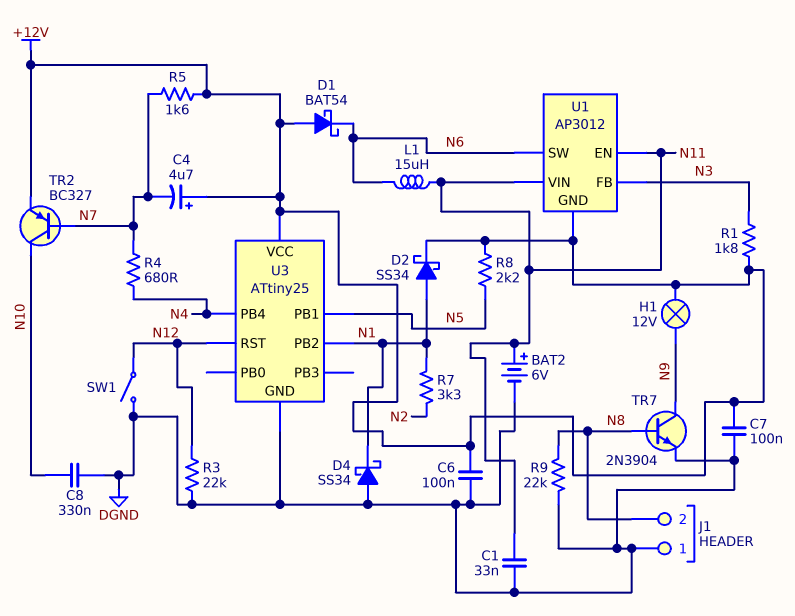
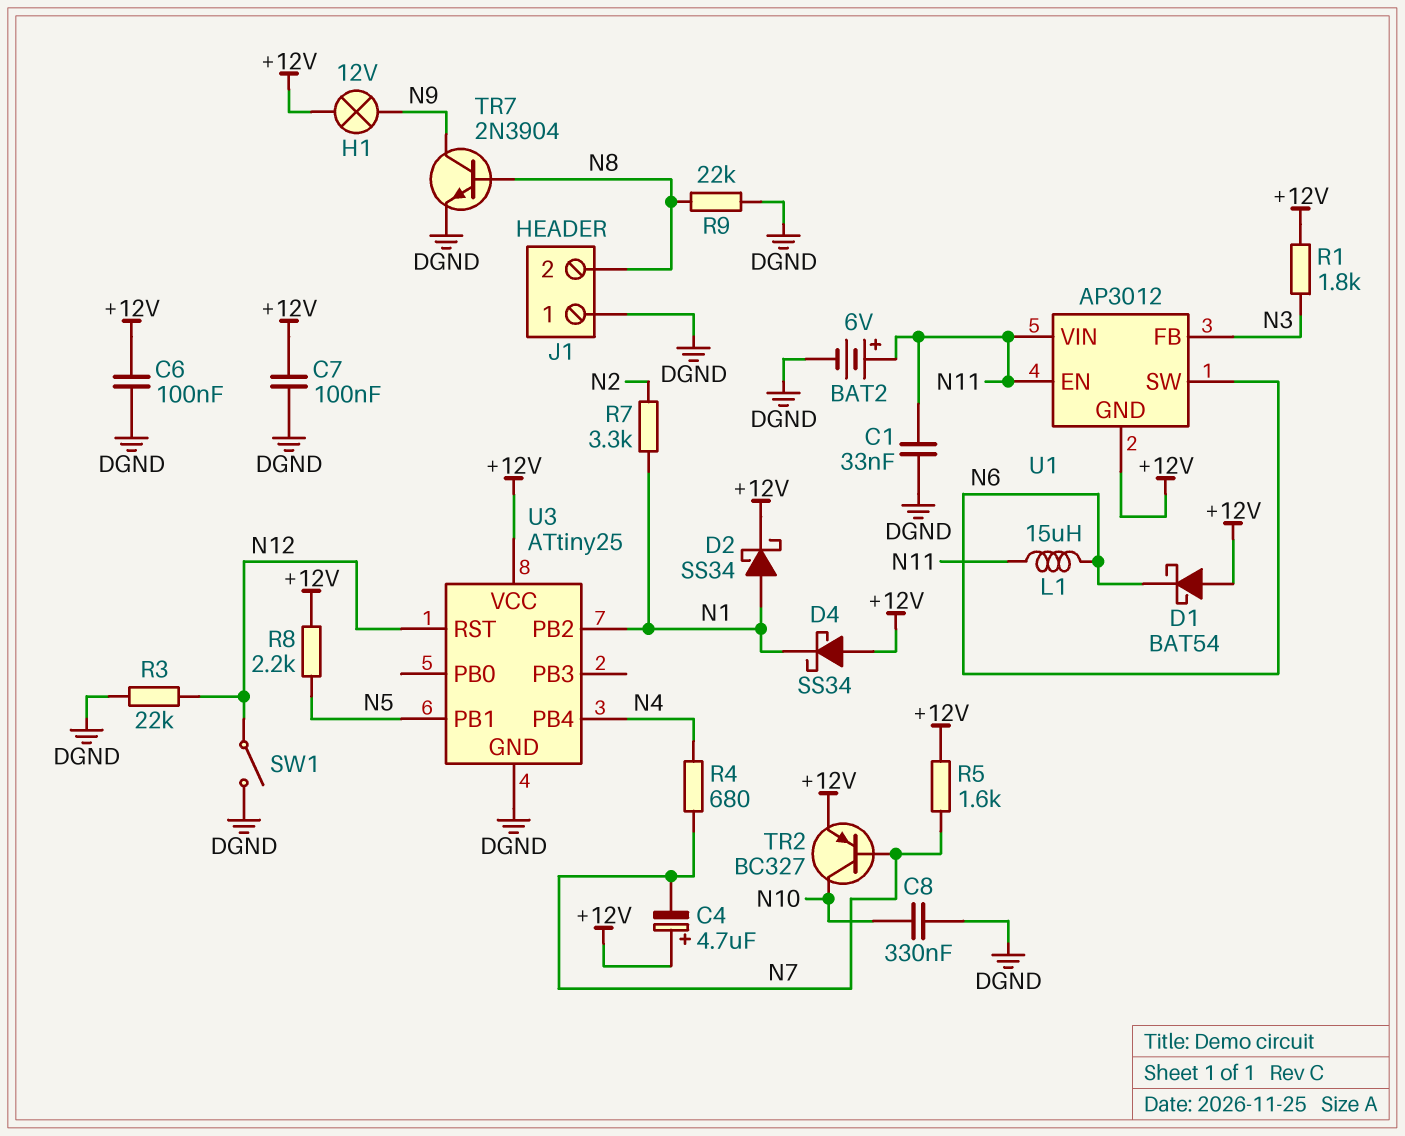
D4: schottky SS34 (A DGND, K N1) -> schottky SS34 (A +12V, K N1)

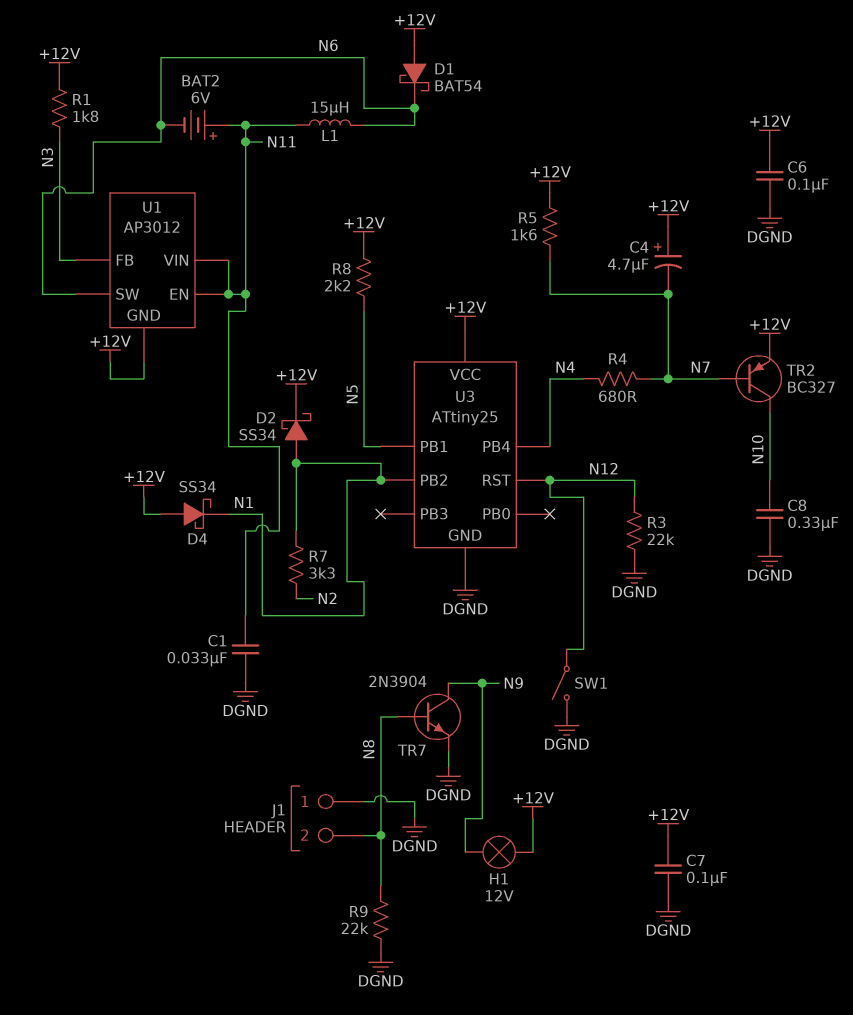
BAT2: 6V (plus N11, minus DGND) -> 6V (plus N11, minus N6)

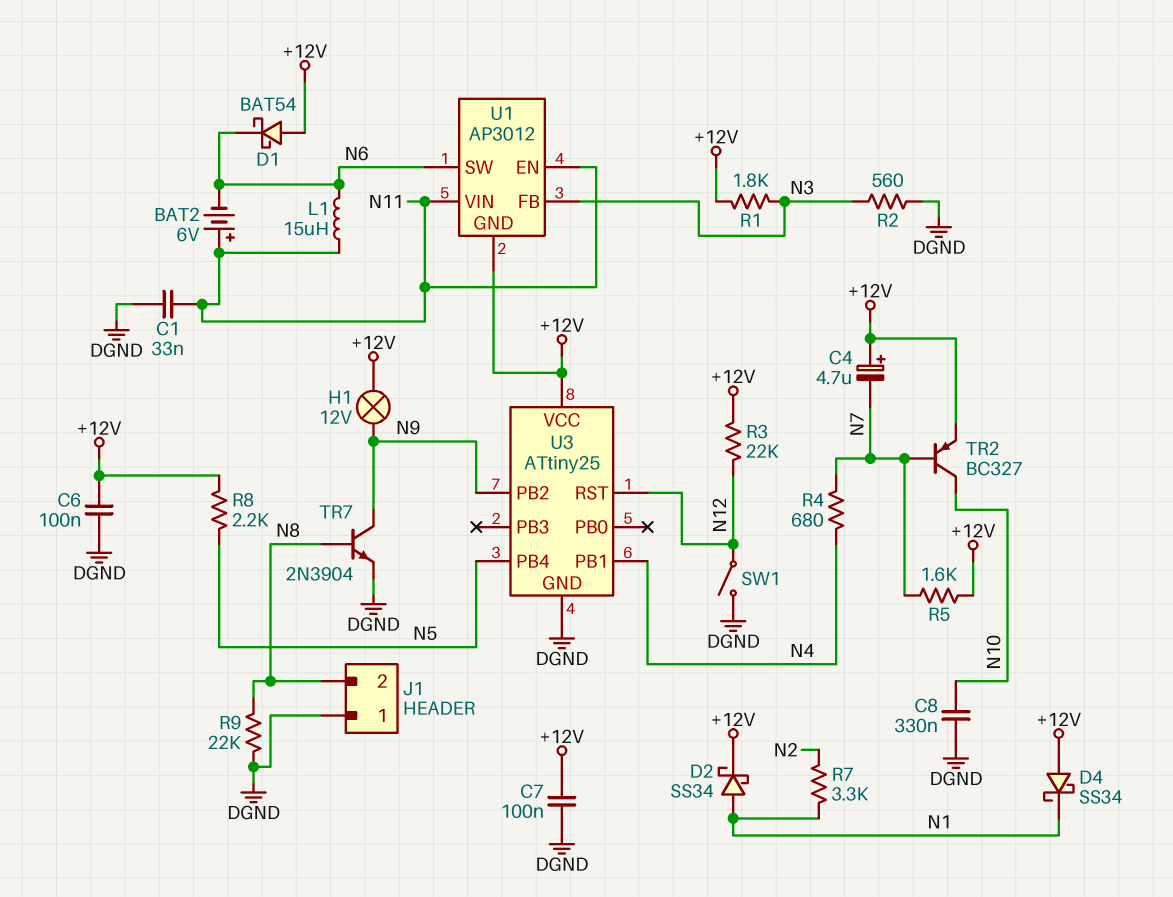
R2: none -> 560 (DGND, N3)
R3: 22k (DGND, N12) -> 22k (+12V, N12)
U3 pin PB1: N5 -> N4
U3 pin PB2: N1 -> N9
U3 pin PB4: N4 -> N5

